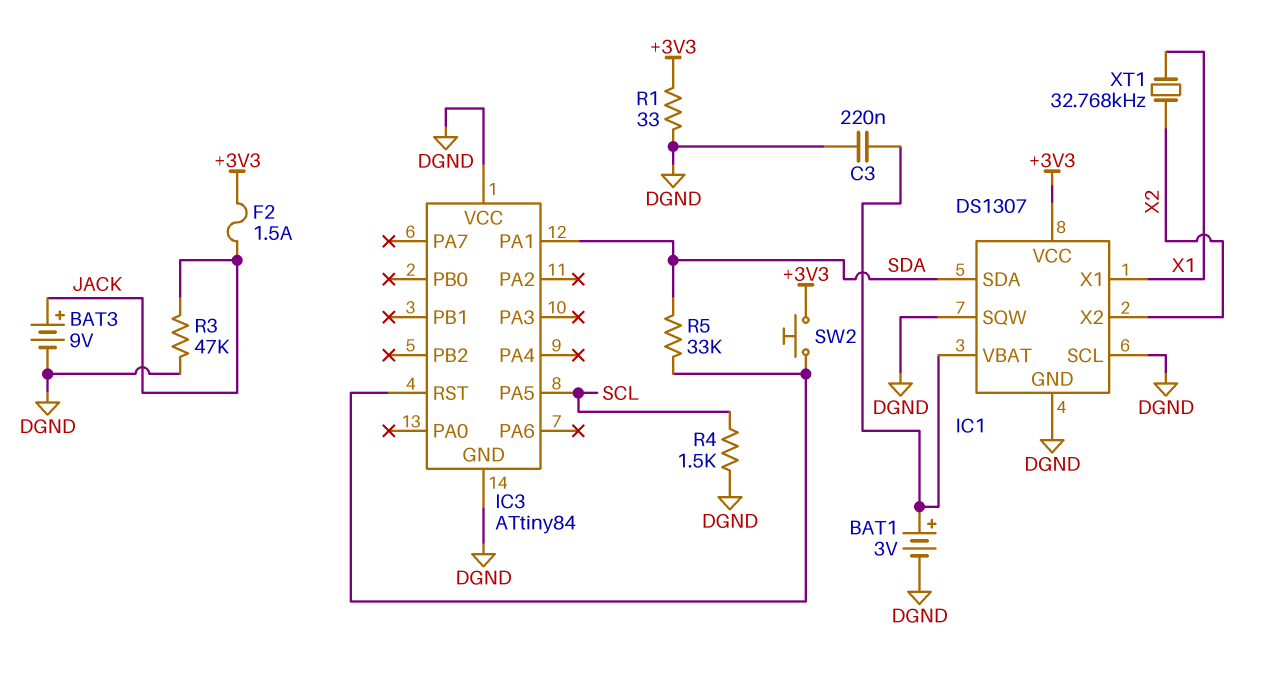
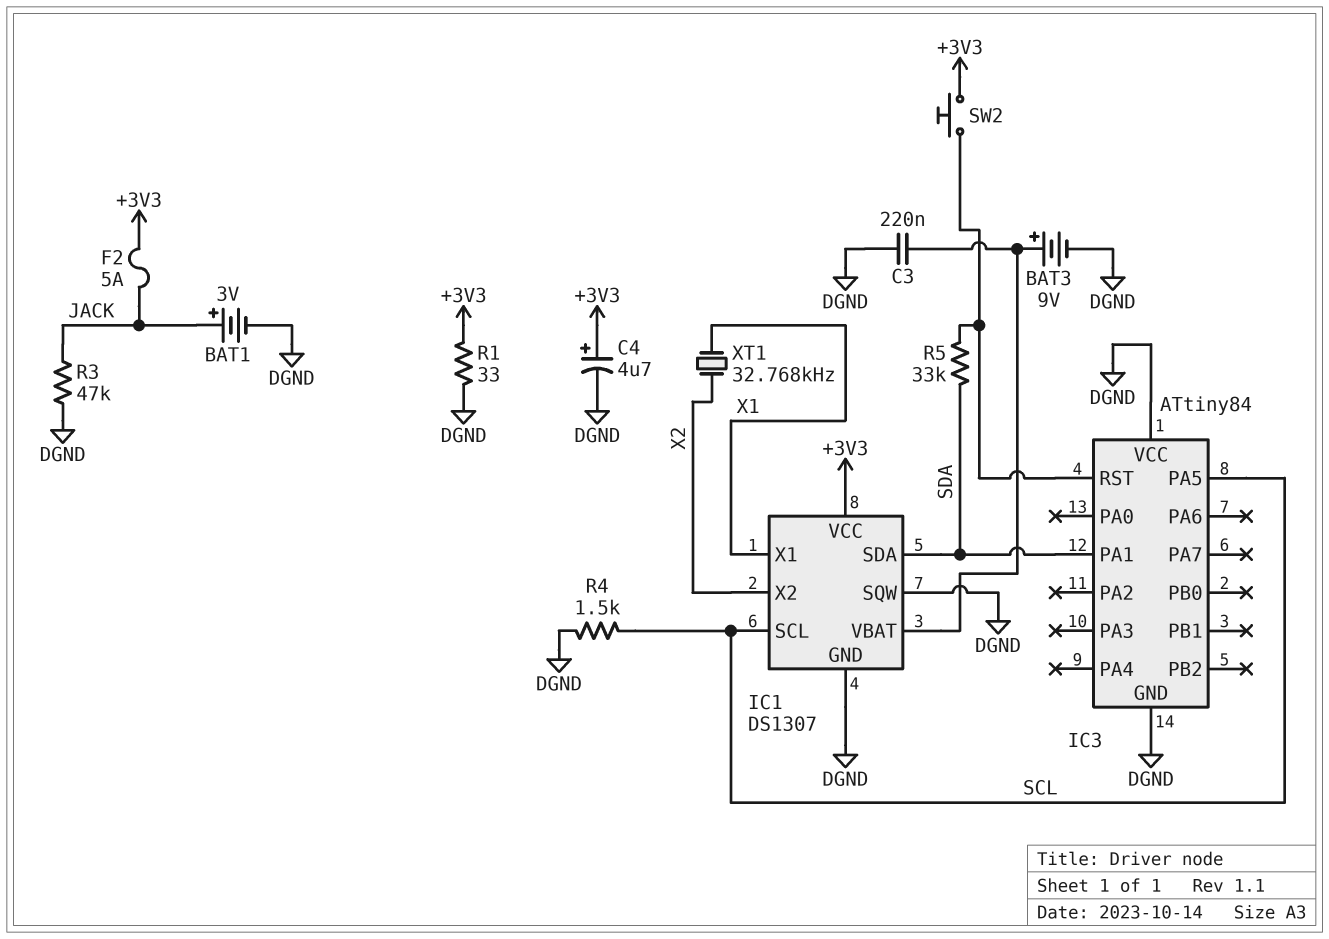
BAT1: 3V (plus IC1/VBAT, minus DGND) -> 3V (plus JACK, minus DGND)
BAT3: 9V (plus JACK, minus DGND) -> 9V (plus IC1/VBAT, minus DGND)
C4: none -> 4.7uF (plus +3V3, minus DGND)
F2: 1.5A (+3V3, JACK) -> 5A (+3V3, JACK)
IC1 pin SCL: DGND -> SCL

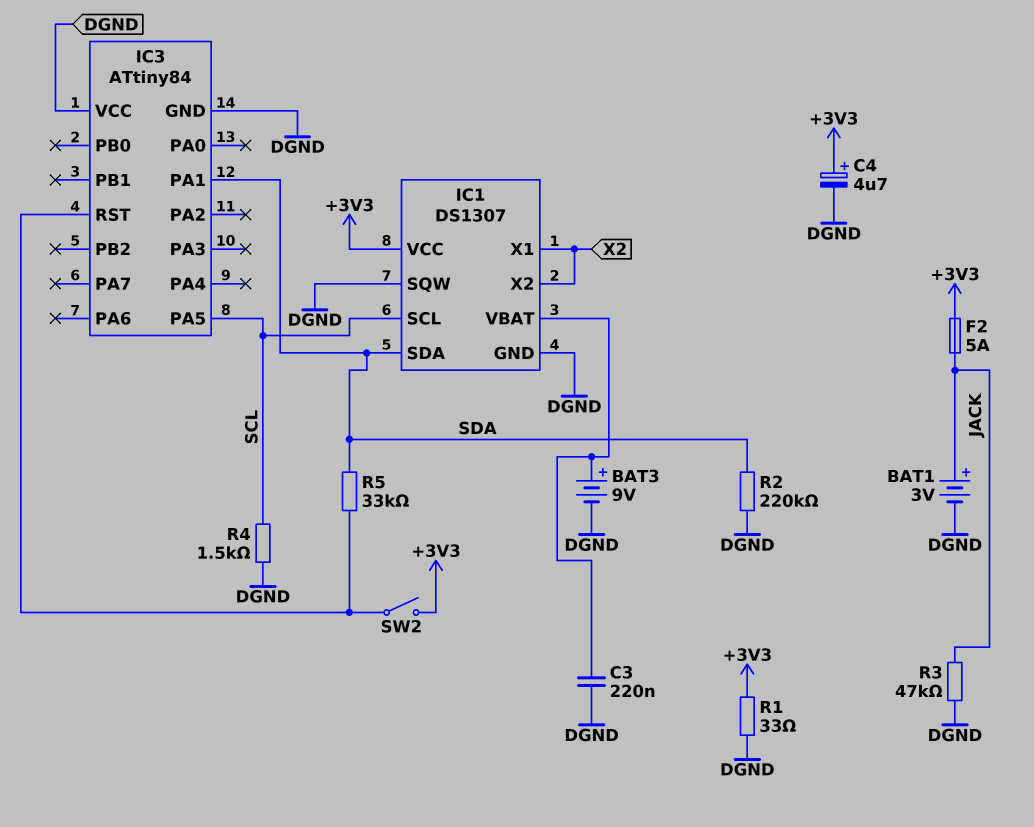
IC1 pin X1: X1 -> X2
R2: none -> 220k (DGND, SDA)
SW2: button (+3V3, IC3/RST) -> switch (+3V3, IC3/RST)
XT1: 32.768kHz (X1, X2) -> none

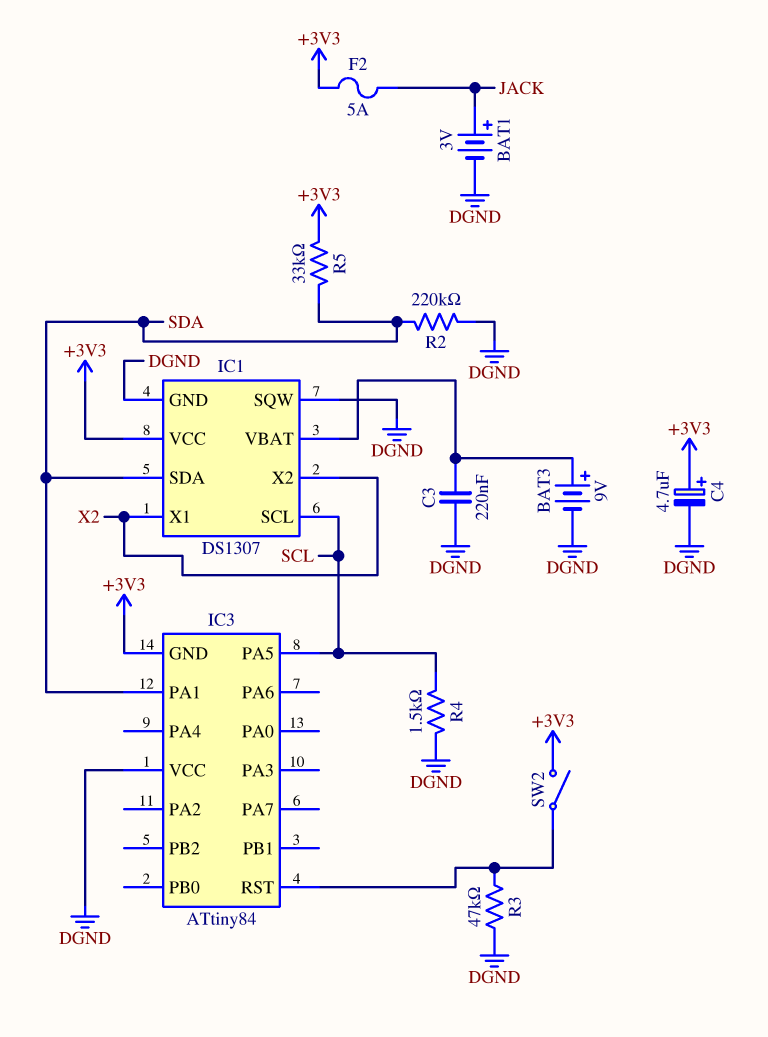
IC3 pin GND: DGND -> +3V3
R1: 33 (+3V3, DGND) -> none
R3: 47k (DGND, JACK) -> 47k (DGND, IC3/RST)
R5: 33k (IC3/RST, SDA) -> 33k (+3V3, SDA)

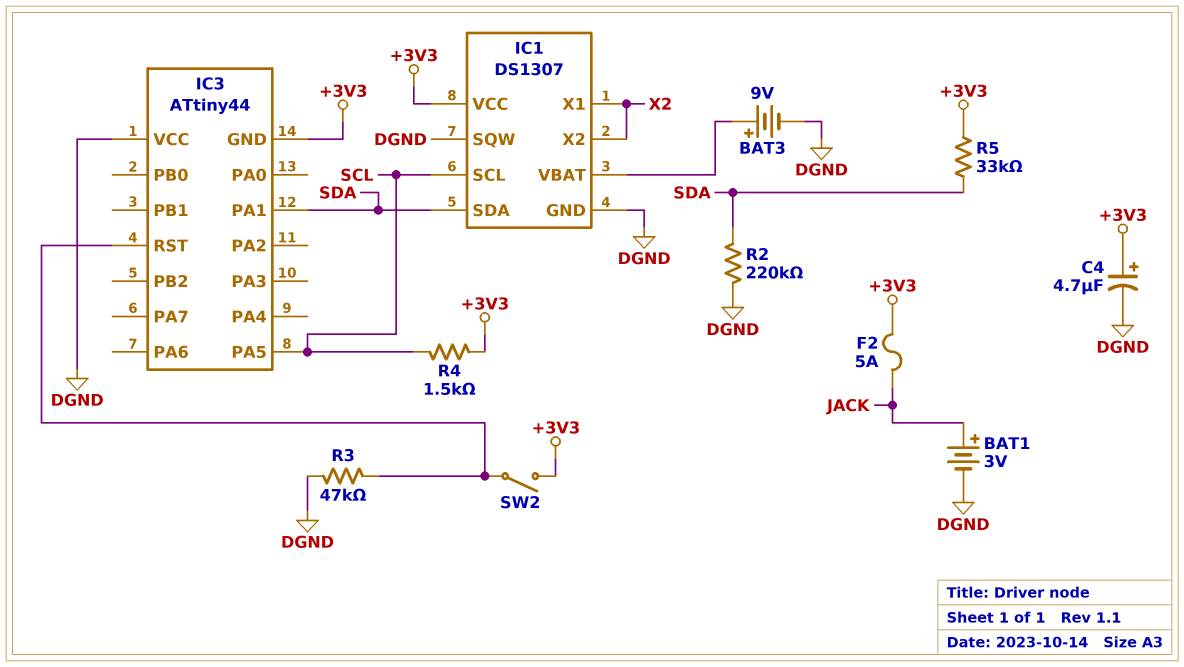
C3: 220nF (DGND, IC1/VBAT) -> none
IC3: ATtiny84 -> ATtiny44
R4: 1.5k (DGND, SCL) -> 1.5k (+3V3, SCL)

